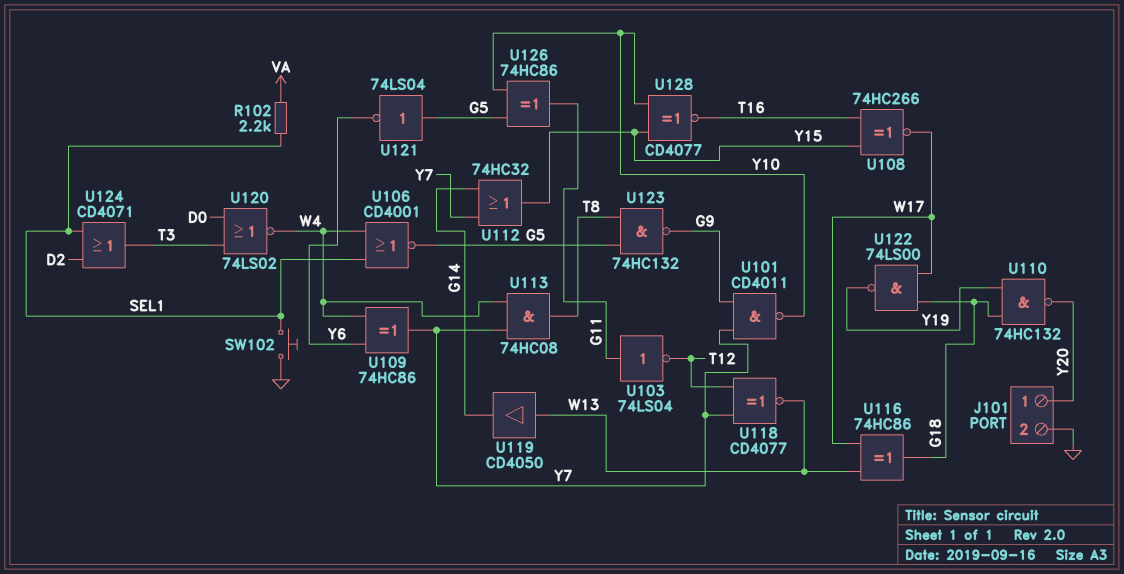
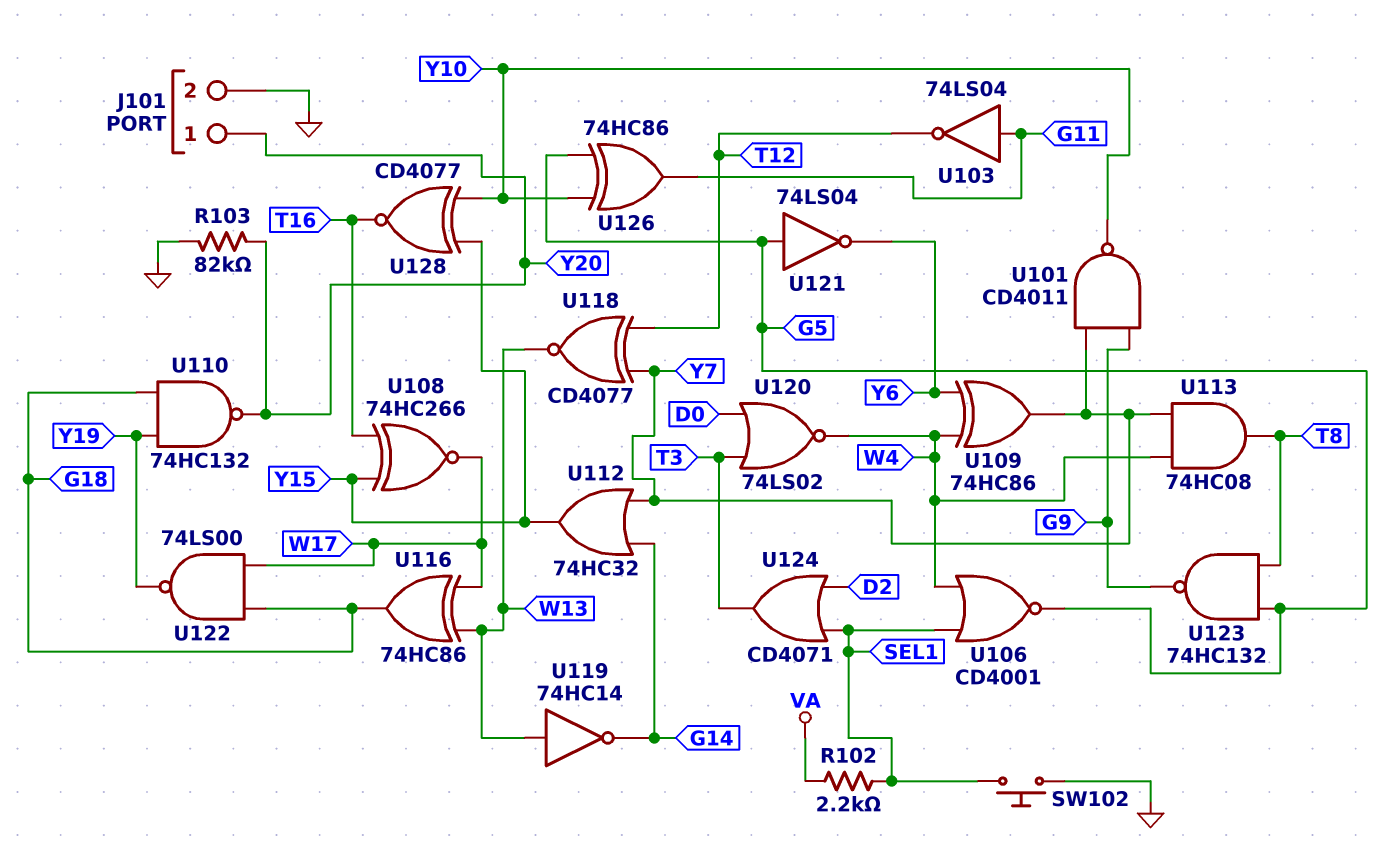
R103: none -> 82k (GND, Y20)
U119: buffer CD4050 (in W13, out G14) -> NOT 74HC14 (in W13, out G14)

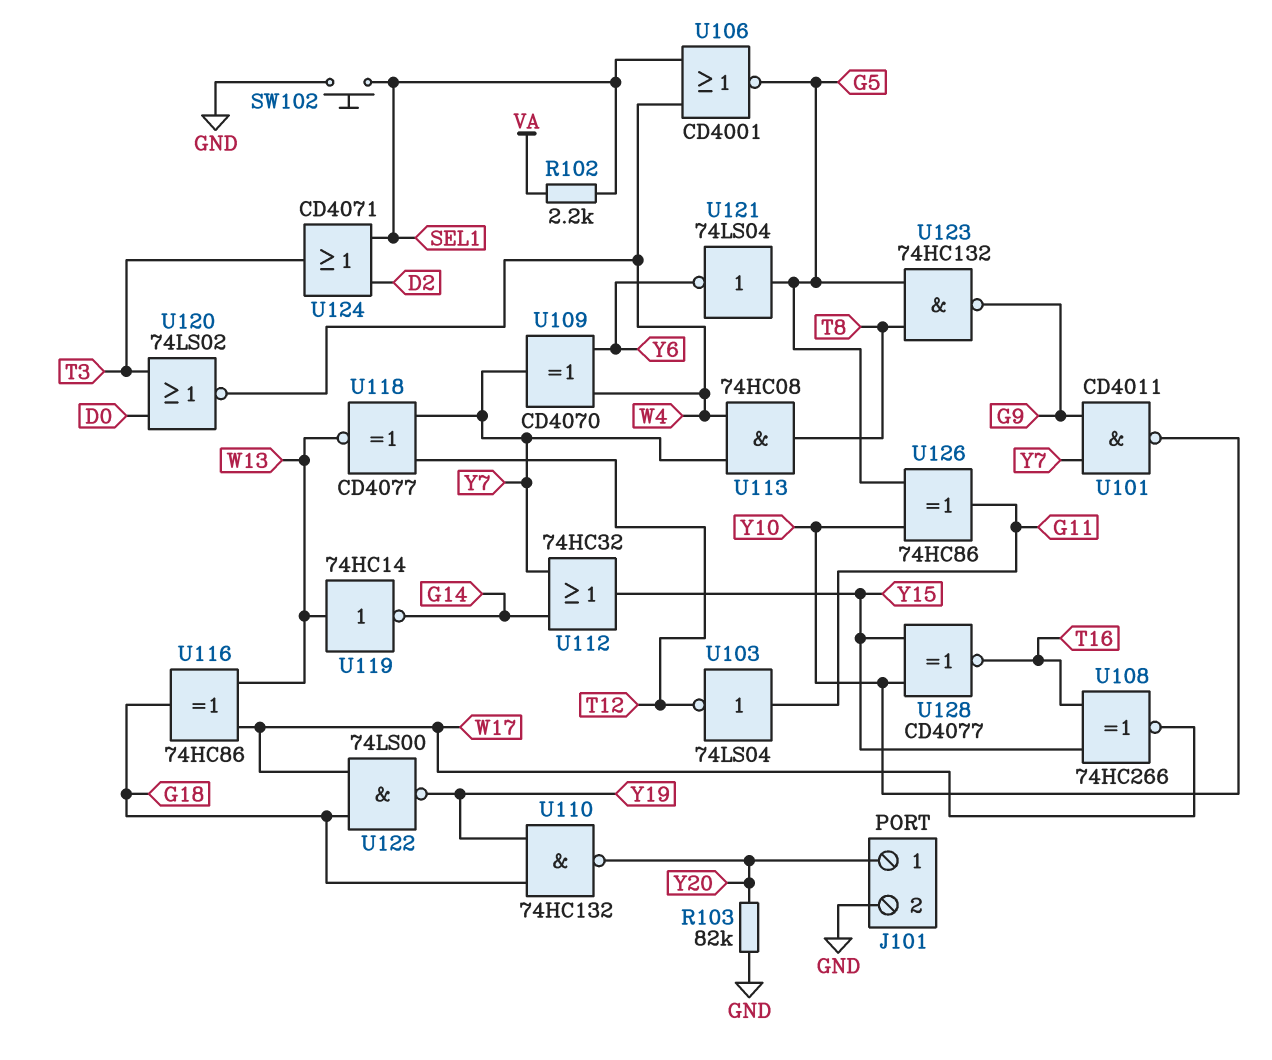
U109: XOR 74HC86 (in W4, in Y6, out Y7) -> XOR CD4070 (in W4, in Y6, out Y7)

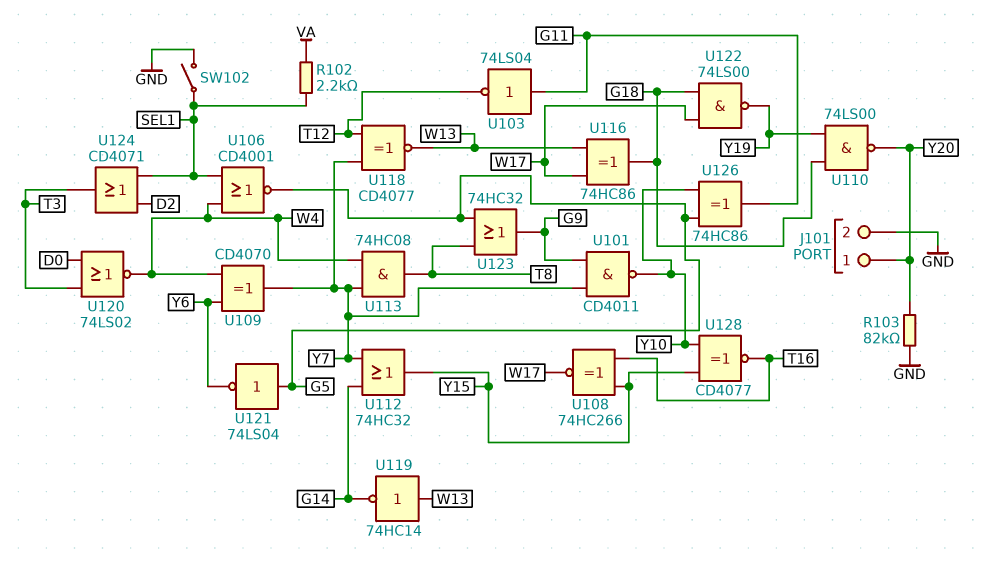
SW102: button (GND, SEL1) -> switch (GND, SEL1)
U110: NAND 74HC132 (in G18, in Y19, out Y20) -> NAND 74LS00 (in G18, in Y19, out Y20)
U123: NAND 74HC132 (in G5, in T8, out G9) -> OR 74HC32 (in G5, in T8, out G9)

